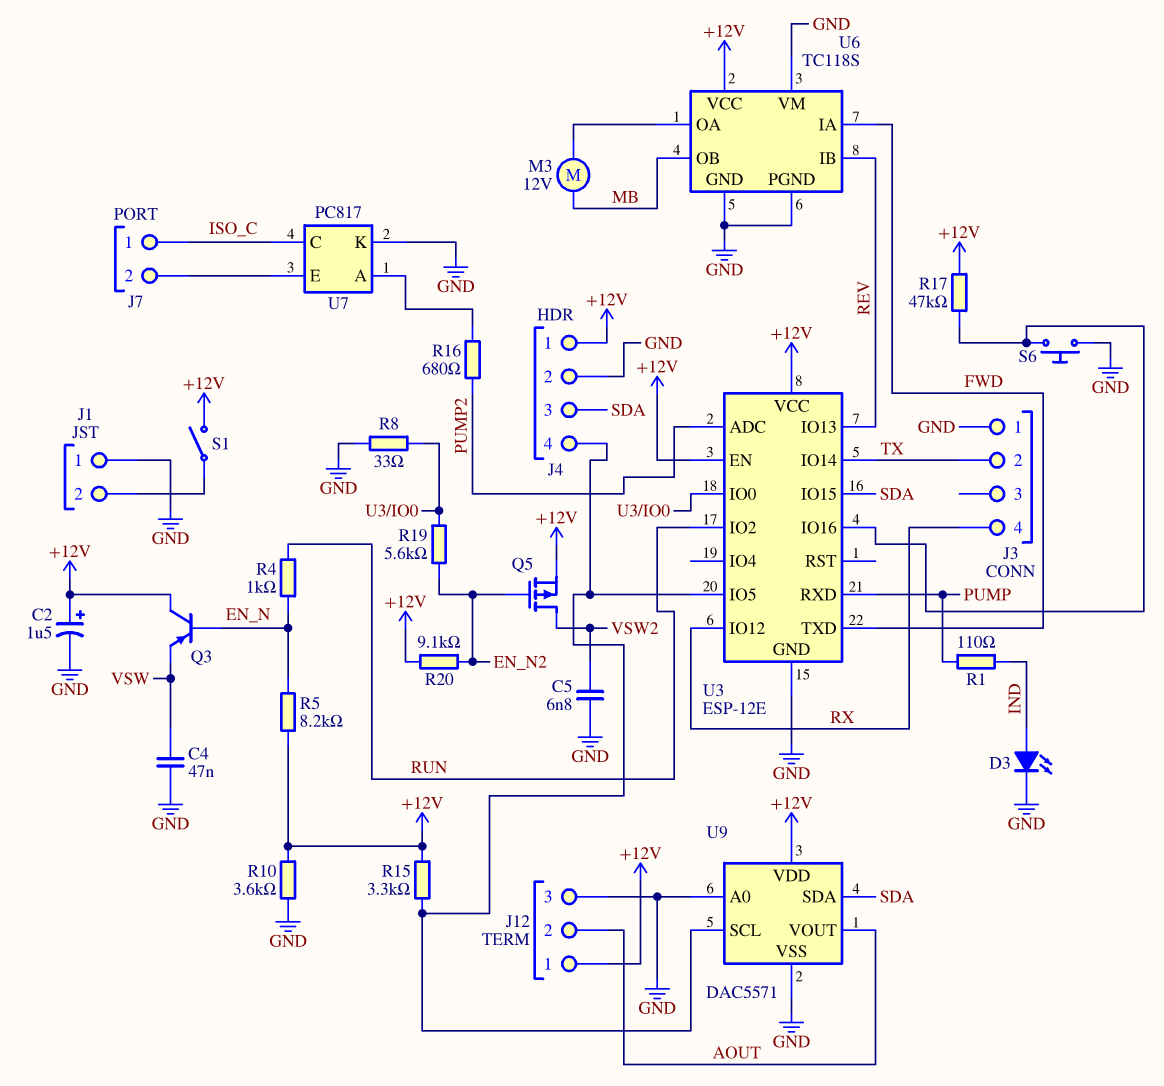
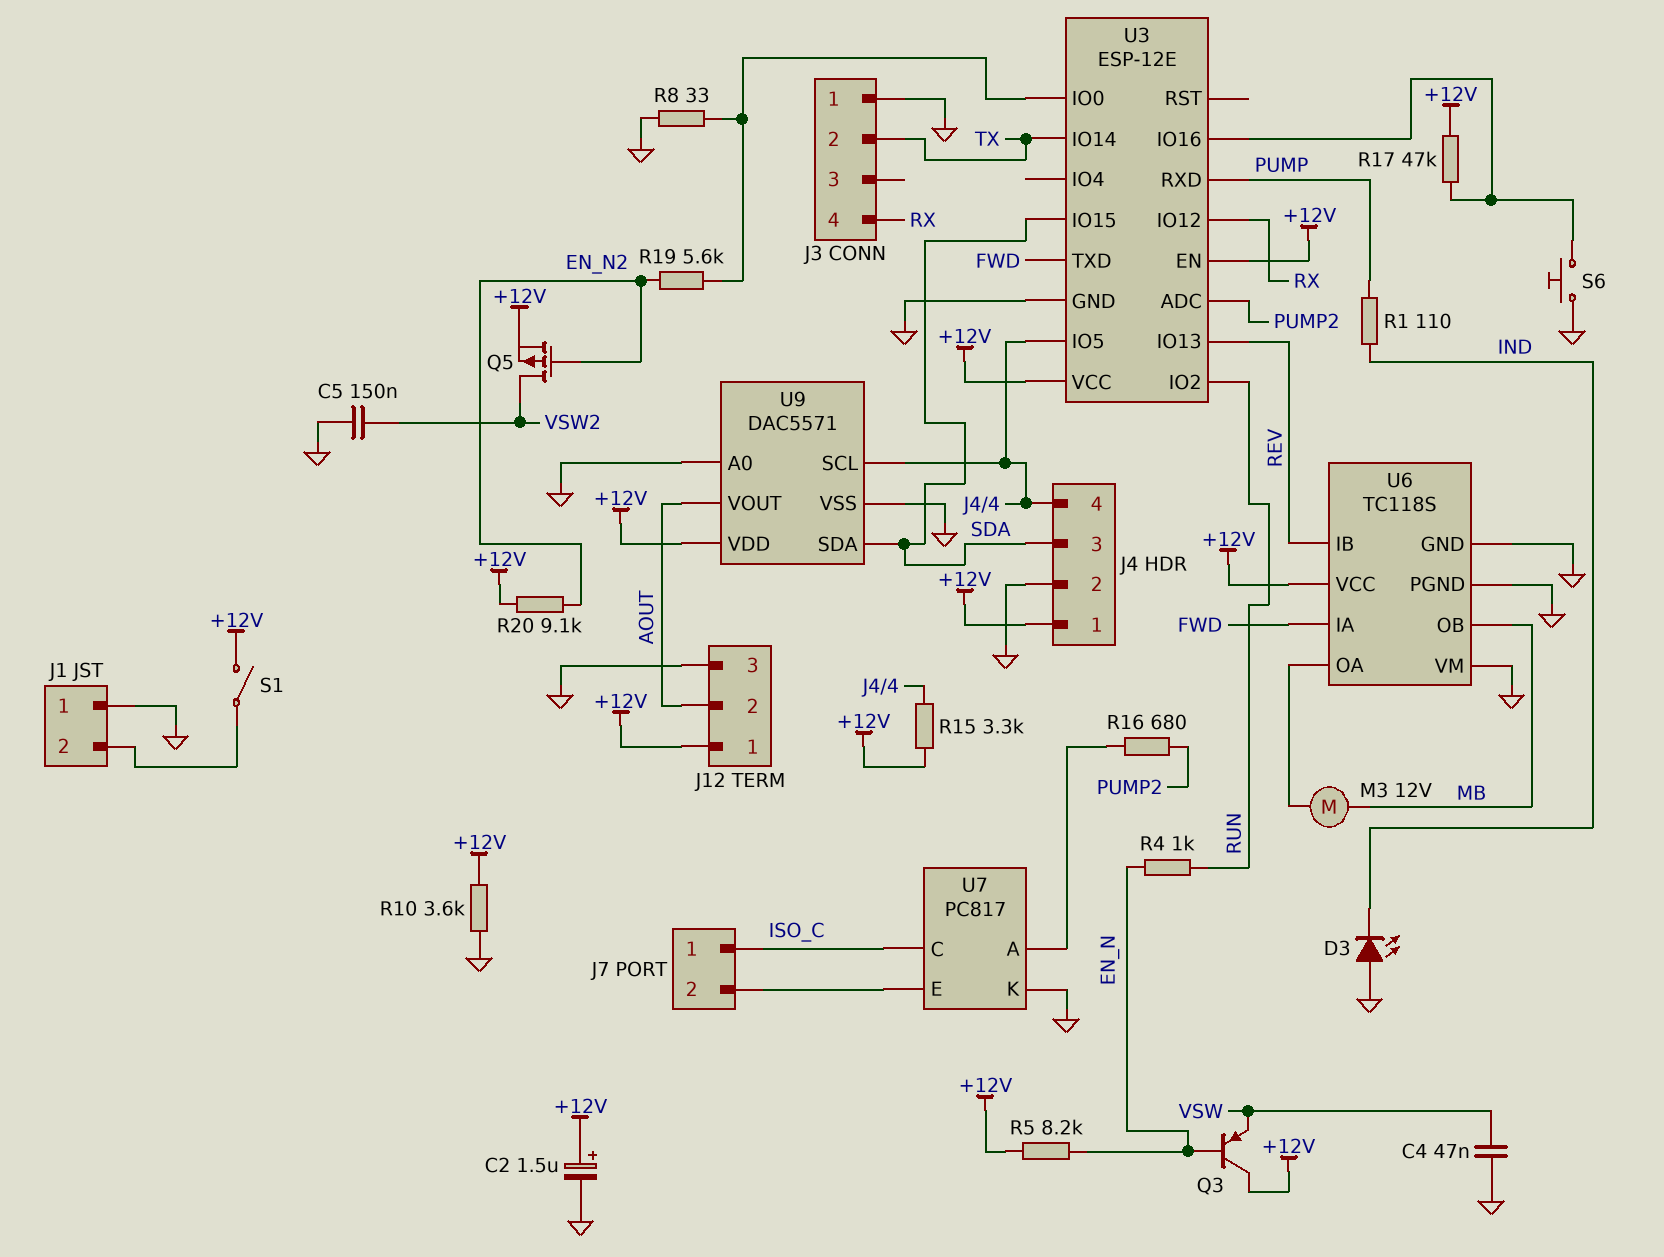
C5: 6.8nF (GND, VSW2) -> 150nF (GND, VSW2)
D3: LED (A IND, K GND) -> LED (A GND, K IND)

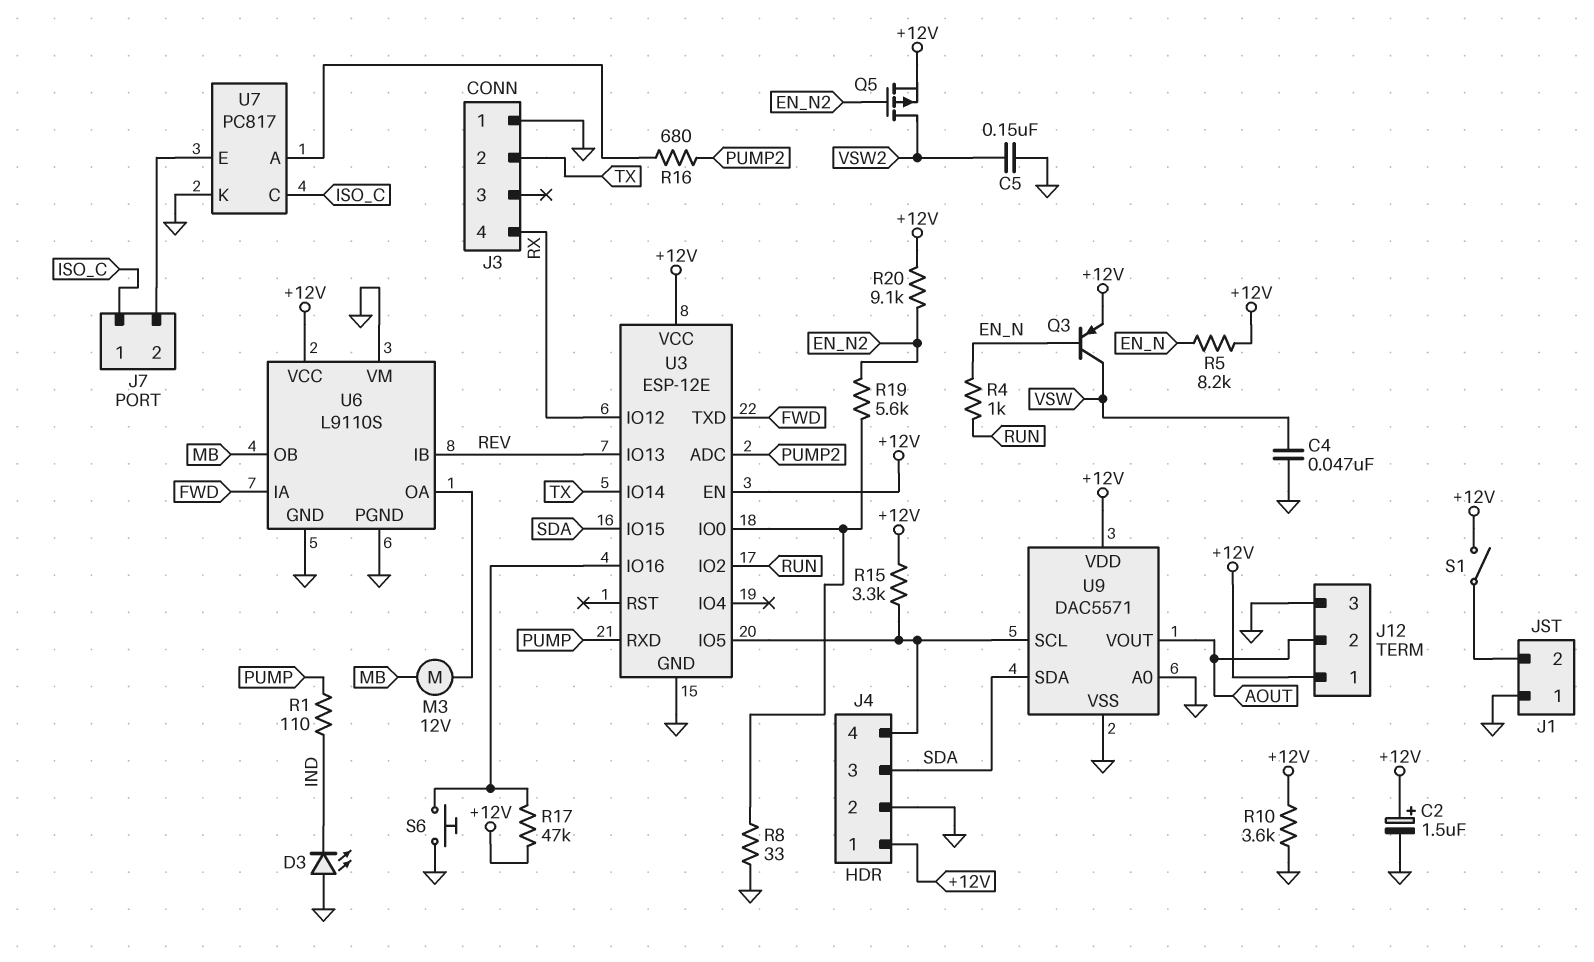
Q3: PNP (B EN_N, C +12V, E VSW) -> PNP (B EN_N, C VSW, E +12V)
U6: TC118S -> L9110S

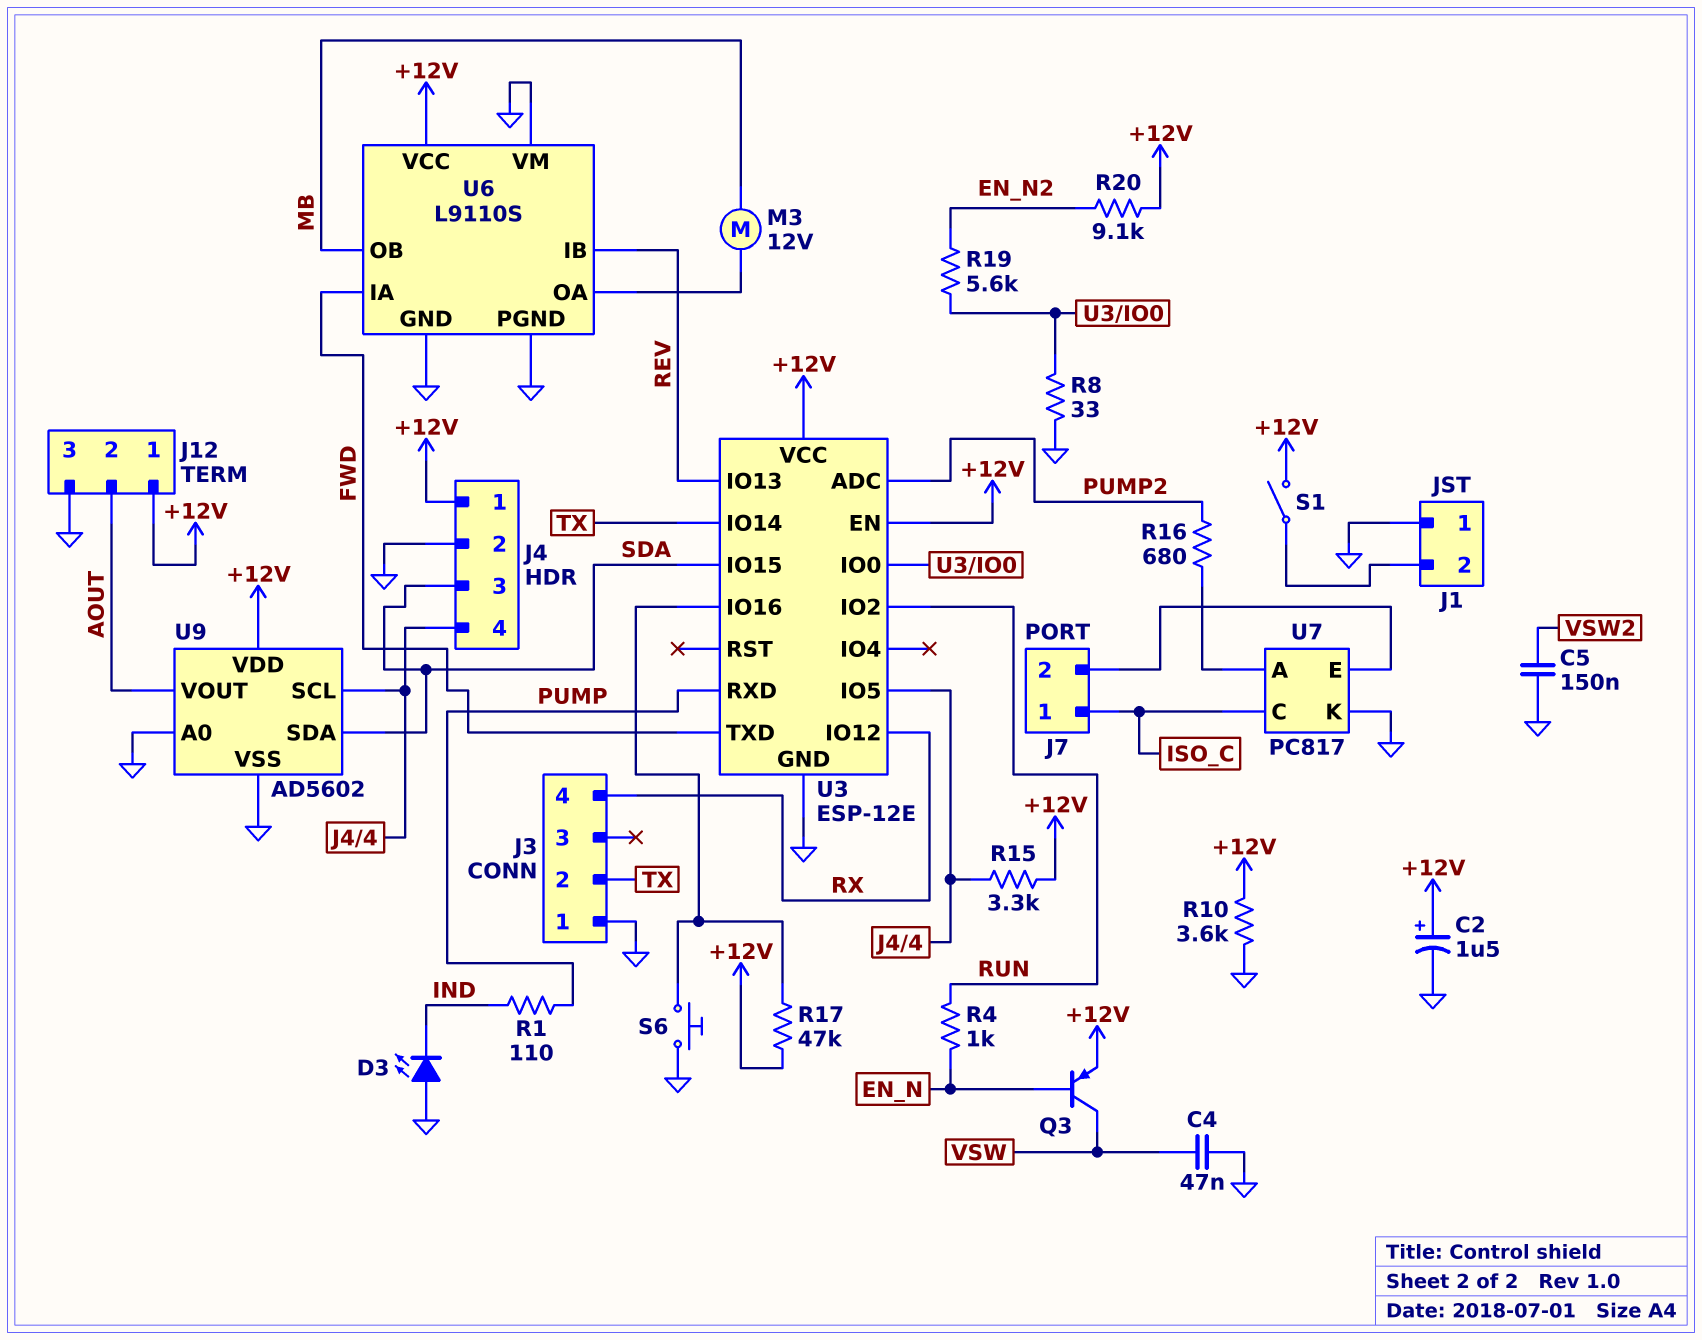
Q5: PMOS (G EN_N2, D VSW2, S +12V) -> none
R5: 8.2k (+12V, EN_N) -> none
U9: DAC5571 -> AD5602

